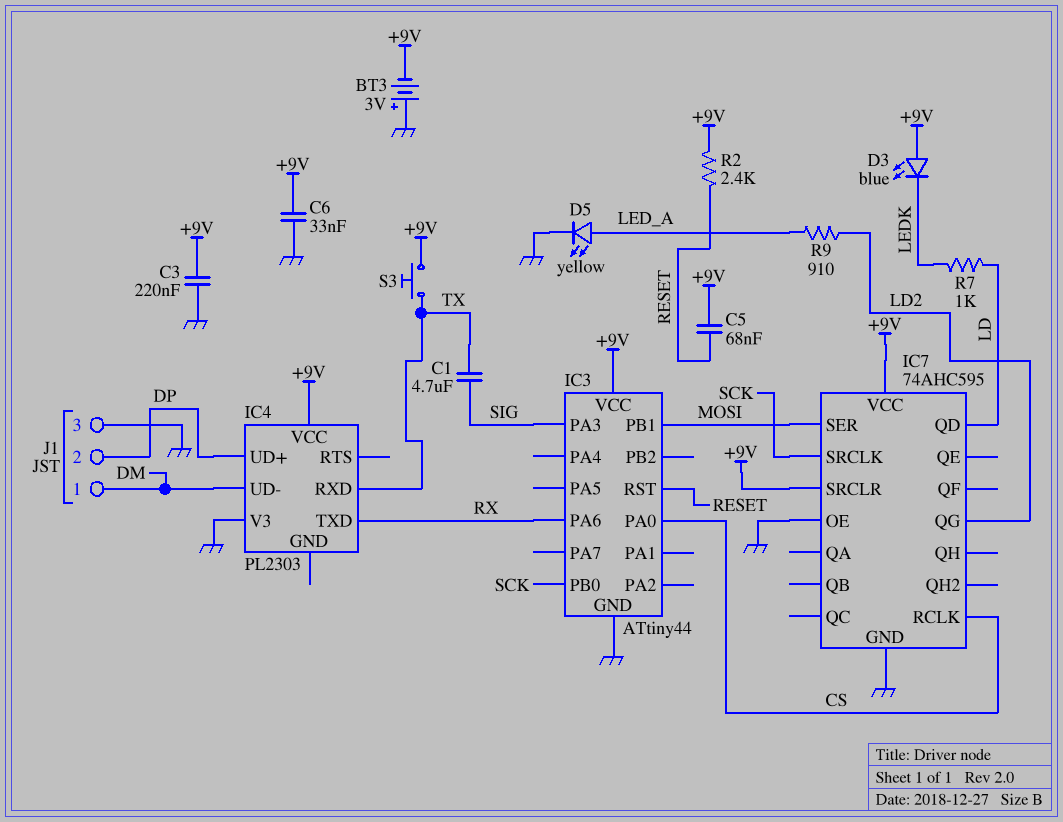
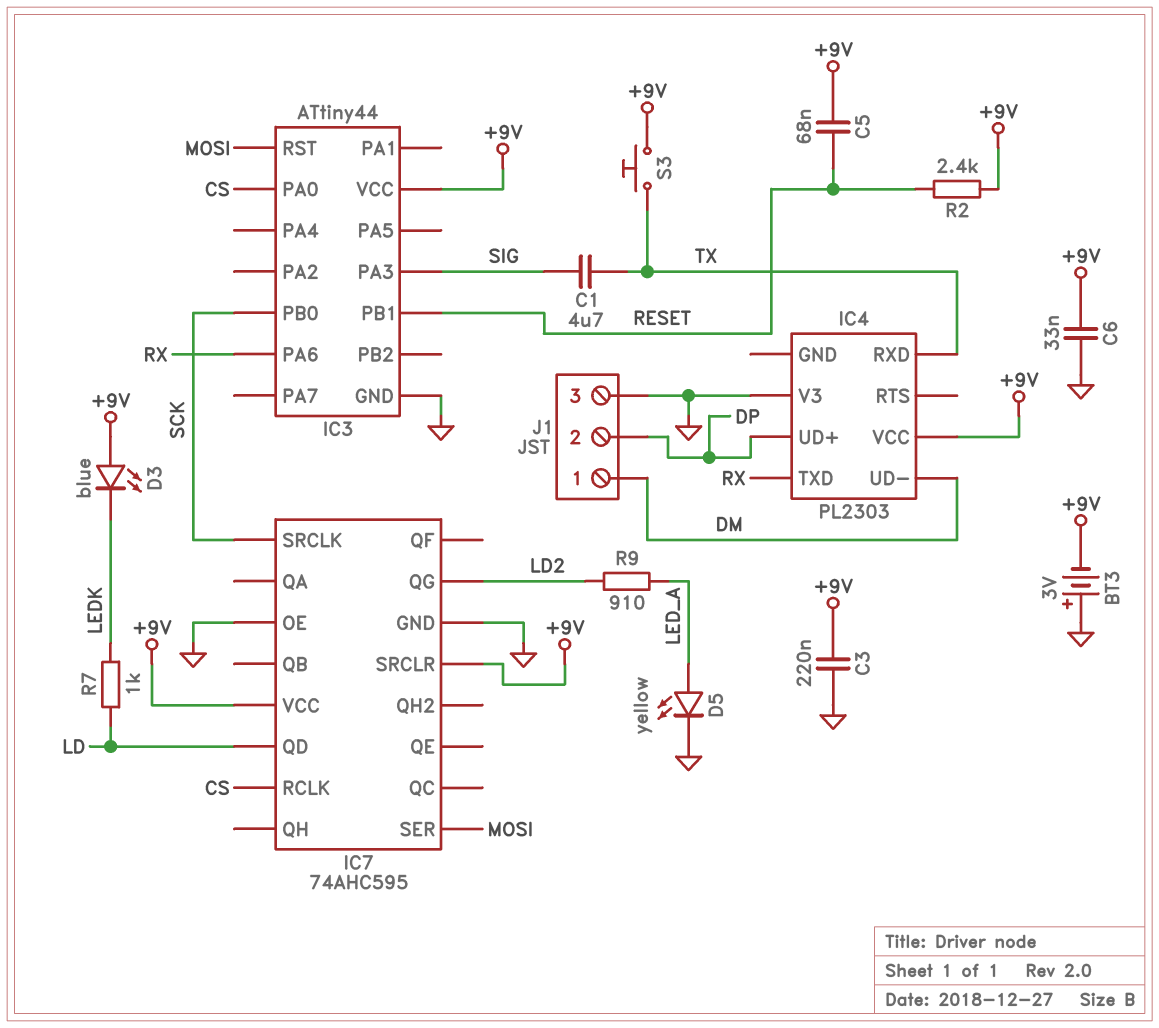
IC3 pin PB1: MOSI -> RESET
IC3 pin RST: RESET -> MOSI

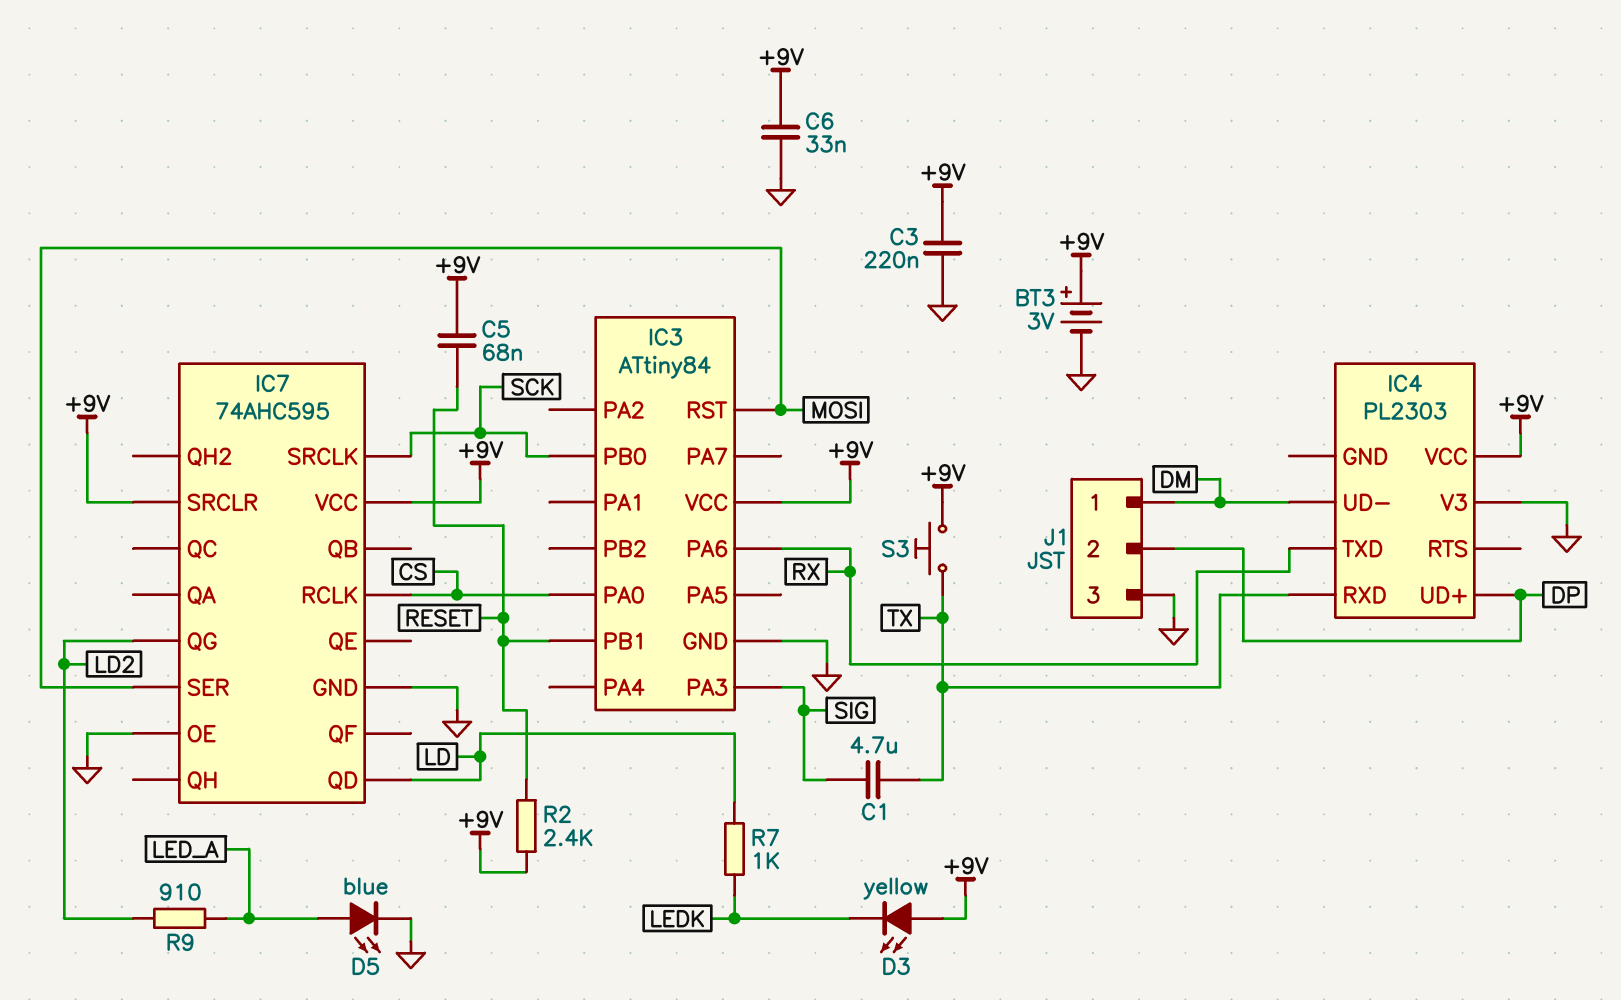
BT3: 3V (plus GND, minus +9V) -> 3V (plus +9V, minus GND)
D3: LED blue (A +9V, K LEDK) -> LED yellow (A +9V, K LEDK)
D5: LED yellow (A LED_A, K GND) -> LED blue (A LED_A, K GND)
IC3: ATtiny44 -> ATtiny84

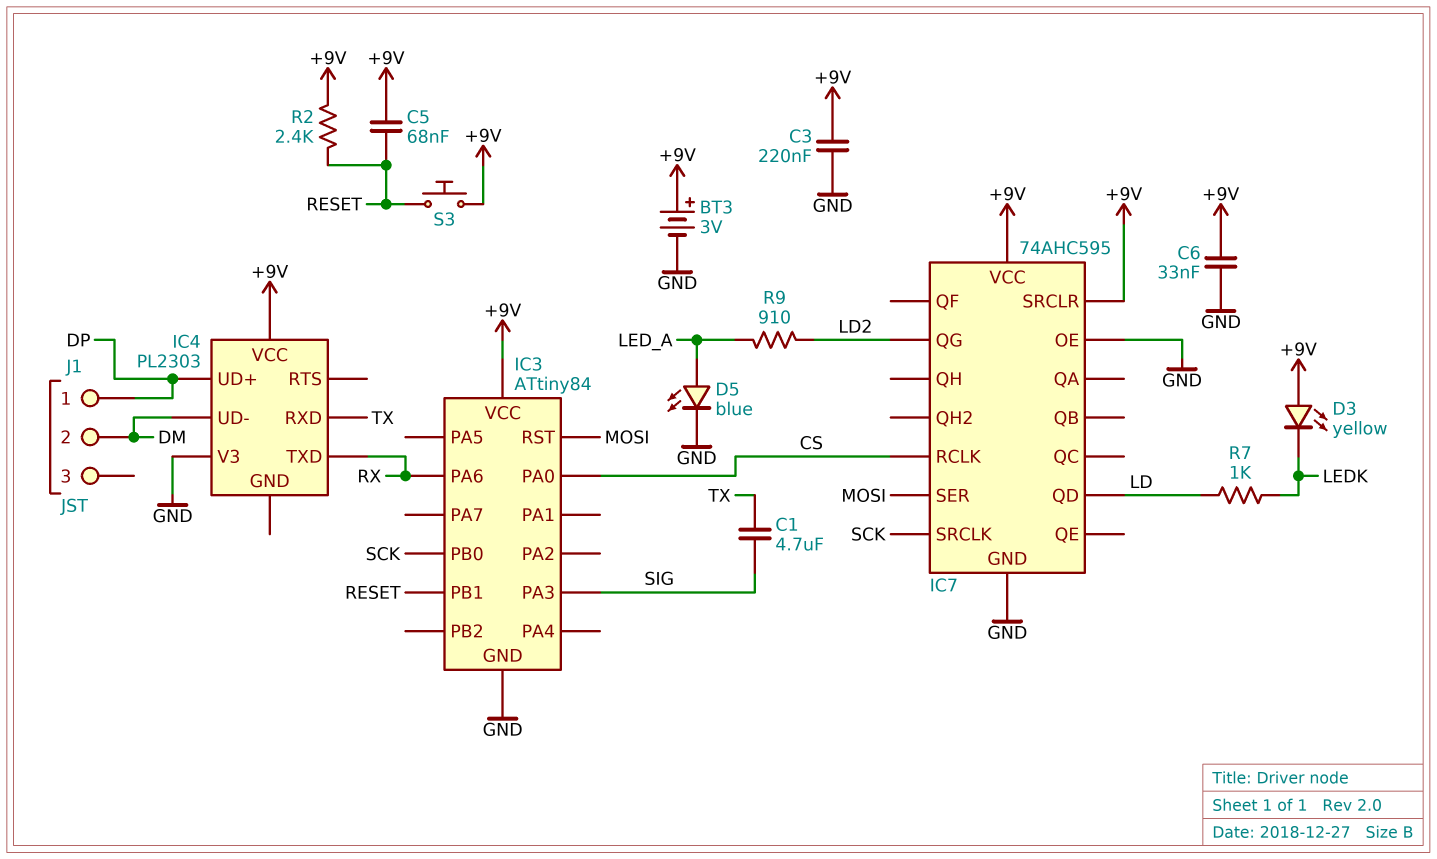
J1 pin 1: DM -> DP
J1 pin 2: DP -> DM
J1 pin 3: GND -> none
S3: button (+9V, TX) -> button (+9V, RESET)

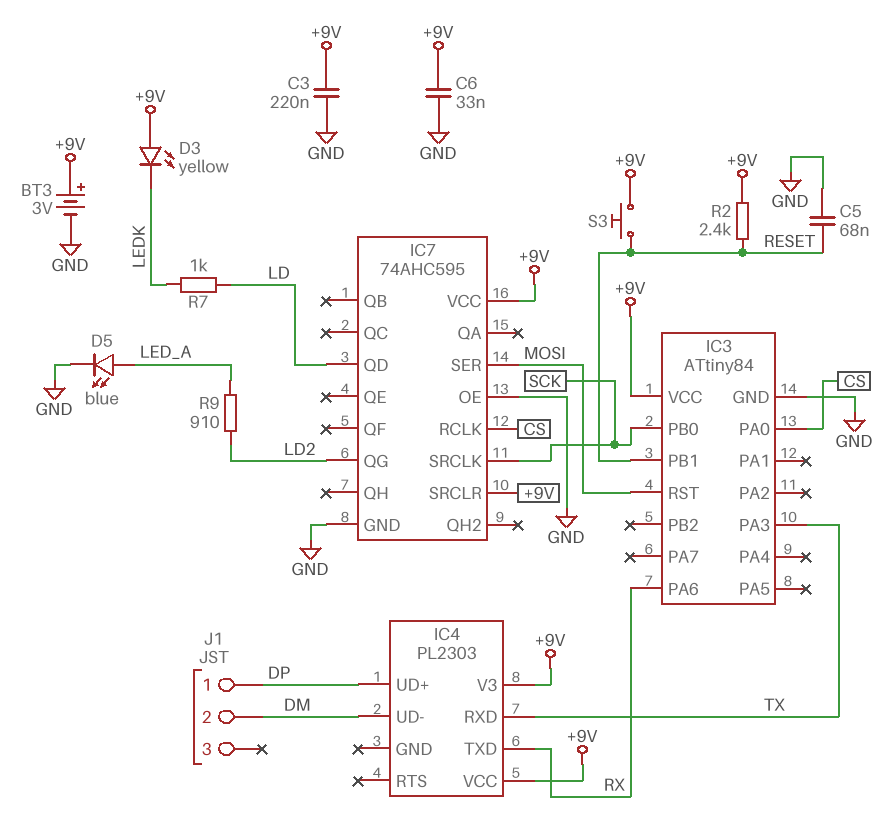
C1: 4.7uF (SIG, TX) -> none
C5: 68nF (+9V, RESET) -> 68nF (GND, RESET)
IC3 pin PA3: SIG -> TX
IC4 pin V3: GND -> +9V

